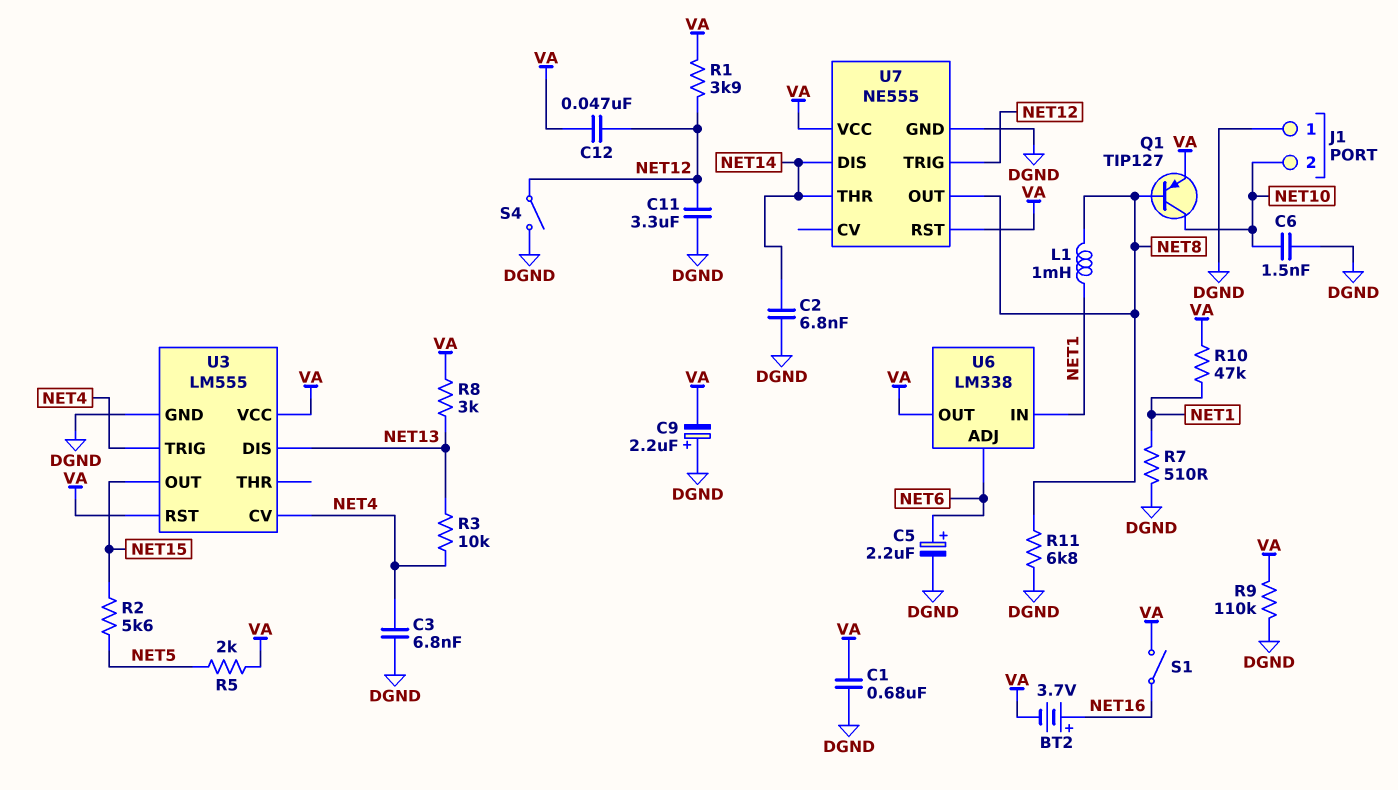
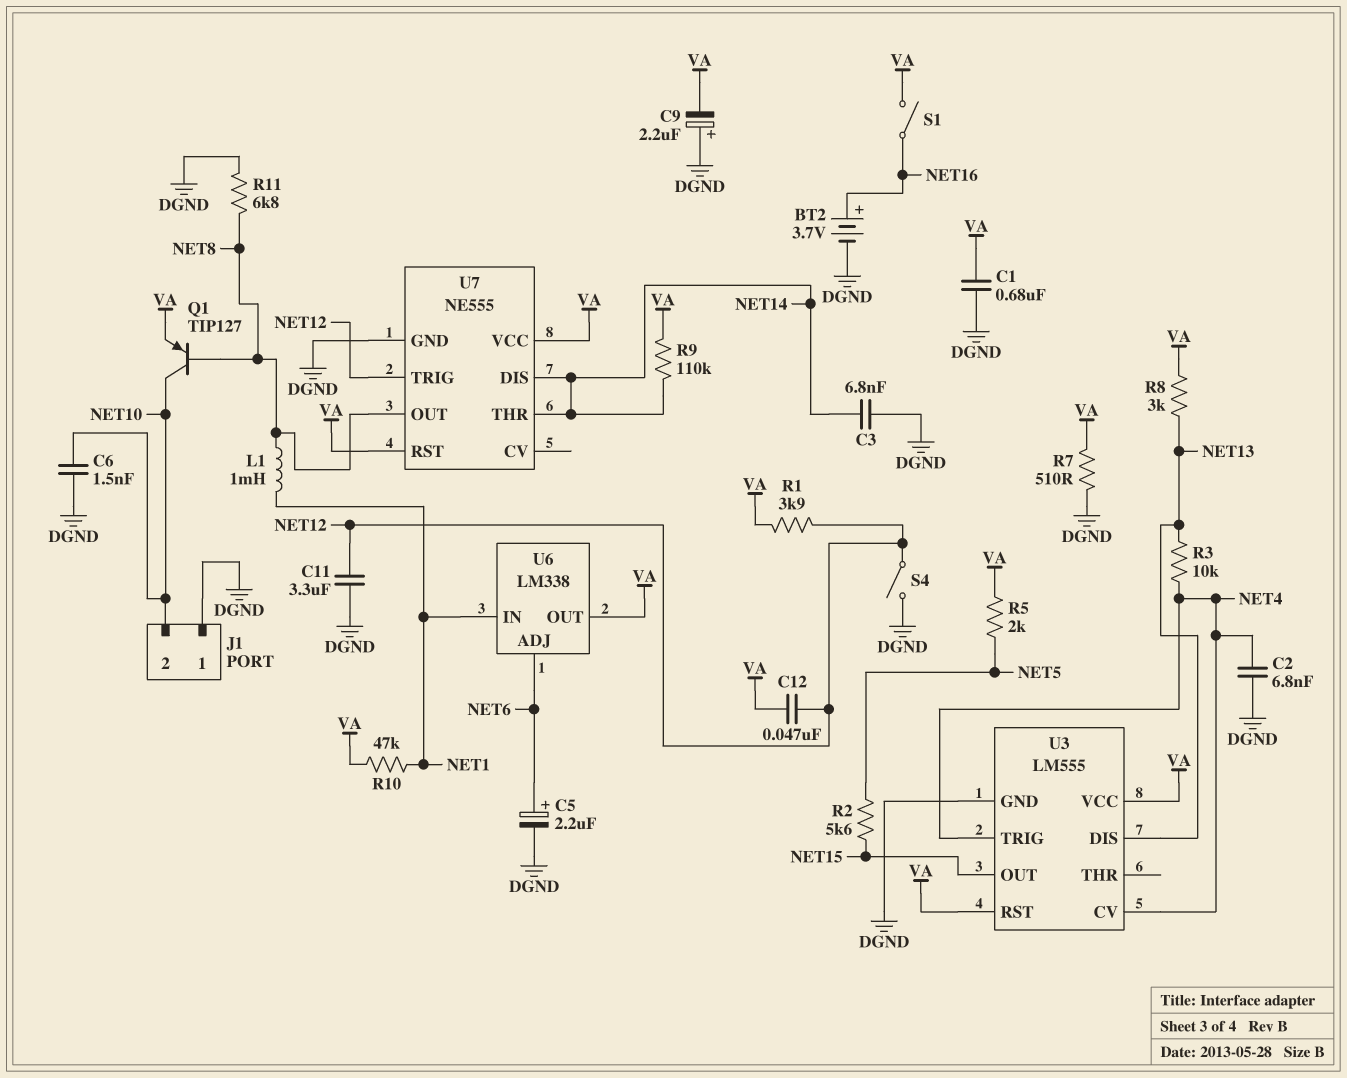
BT2: 3.7V (plus NET16, minus VA) -> 3.7V (plus NET16, minus DGND)
C2: 6.8nF (DGND, NET14) -> 6.8nF (DGND, NET4)
C3: 6.8nF (DGND, NET4) -> 6.8nF (DGND, NET14)
R7: 510 (DGND, NET1) -> 510 (DGND, VA)
R9: 110k (DGND, VA) -> 110k (NET14, VA)

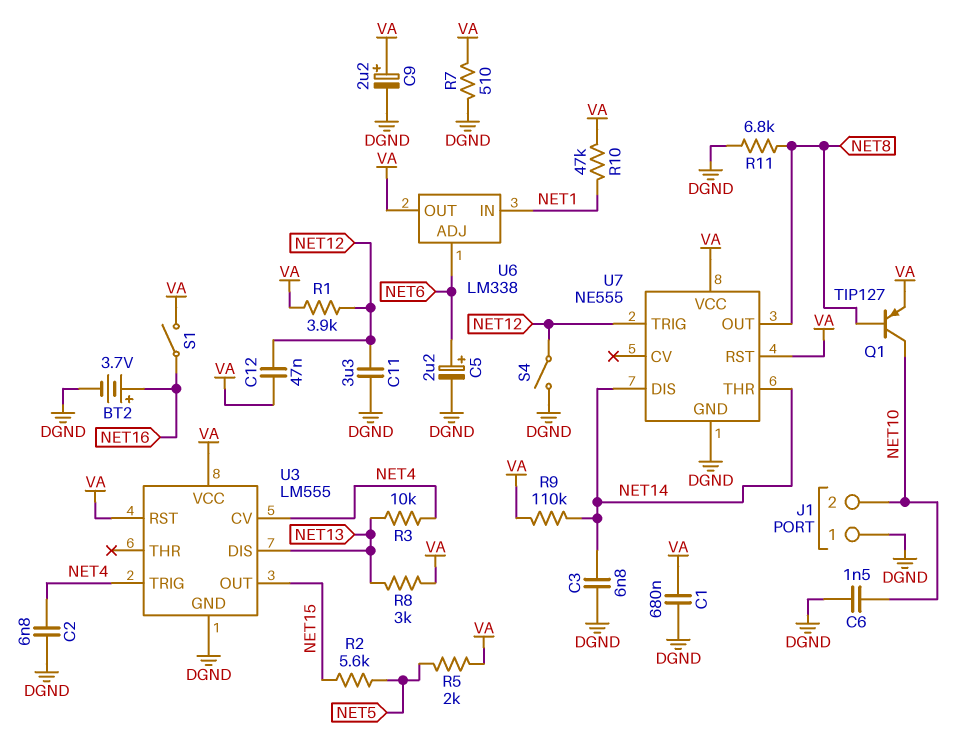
C9: 2.2uF (plus DGND, minus VA) -> 2.2uF (plus VA, minus DGND)
L1: 1mH (NET1, NET8) -> none

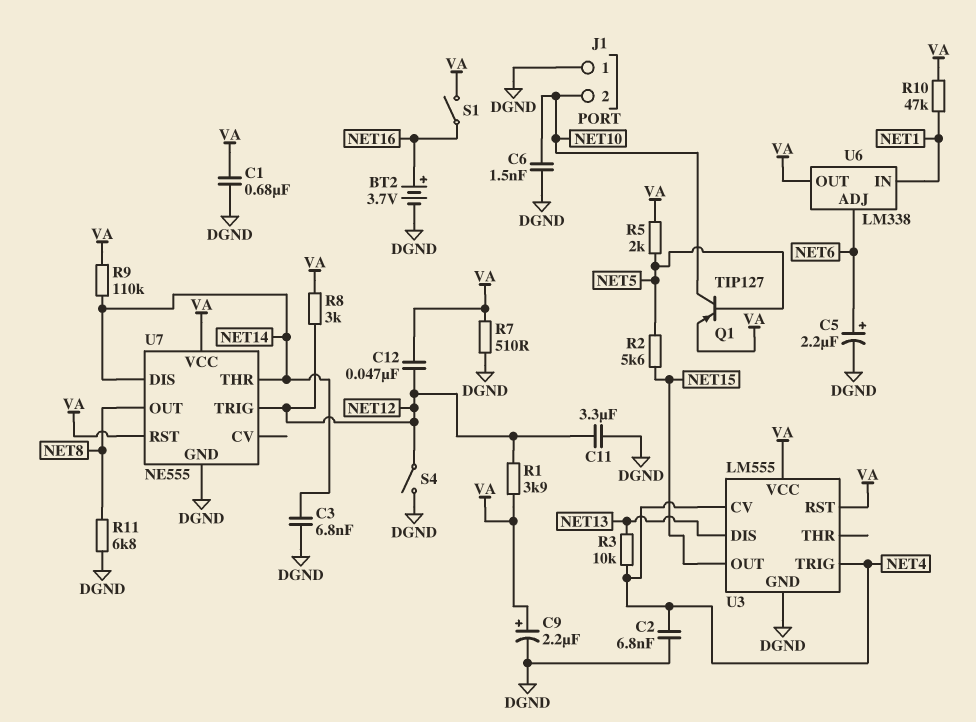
Q1: PNP TIP127 (B NET8, C NET10, E VA) -> PNP TIP127 (B NET5, C NET10, E VA)
R8: 3k (NET13, VA) -> 3k (NET12, VA)

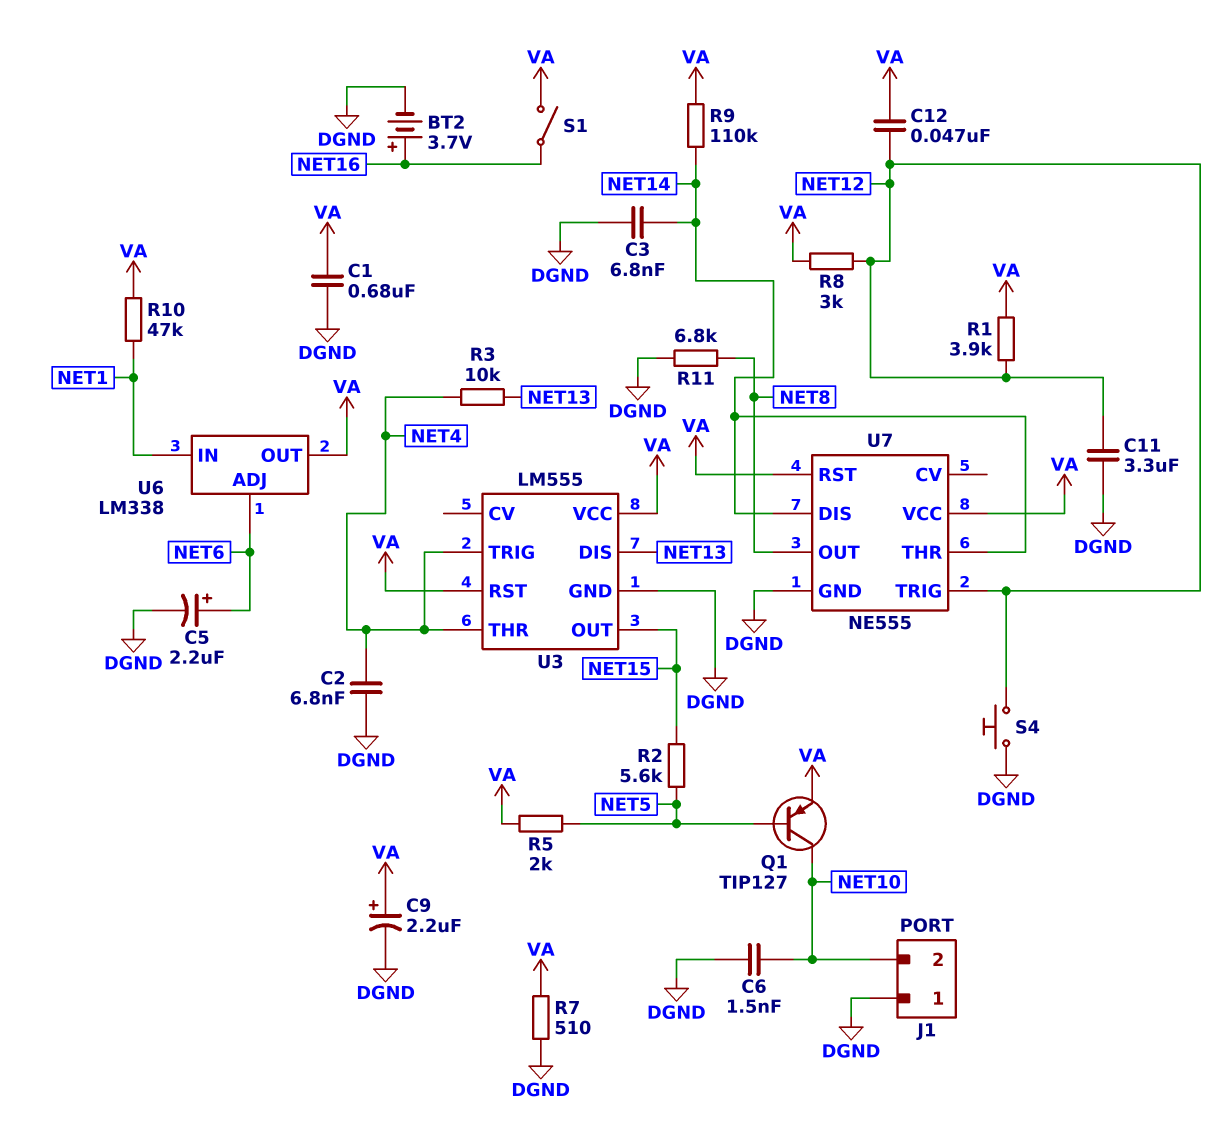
S4: switch (DGND, NET12) -> button (DGND, NET12)
U3 pin CV: NET4 -> none
U3 pin THR: none -> NET4

